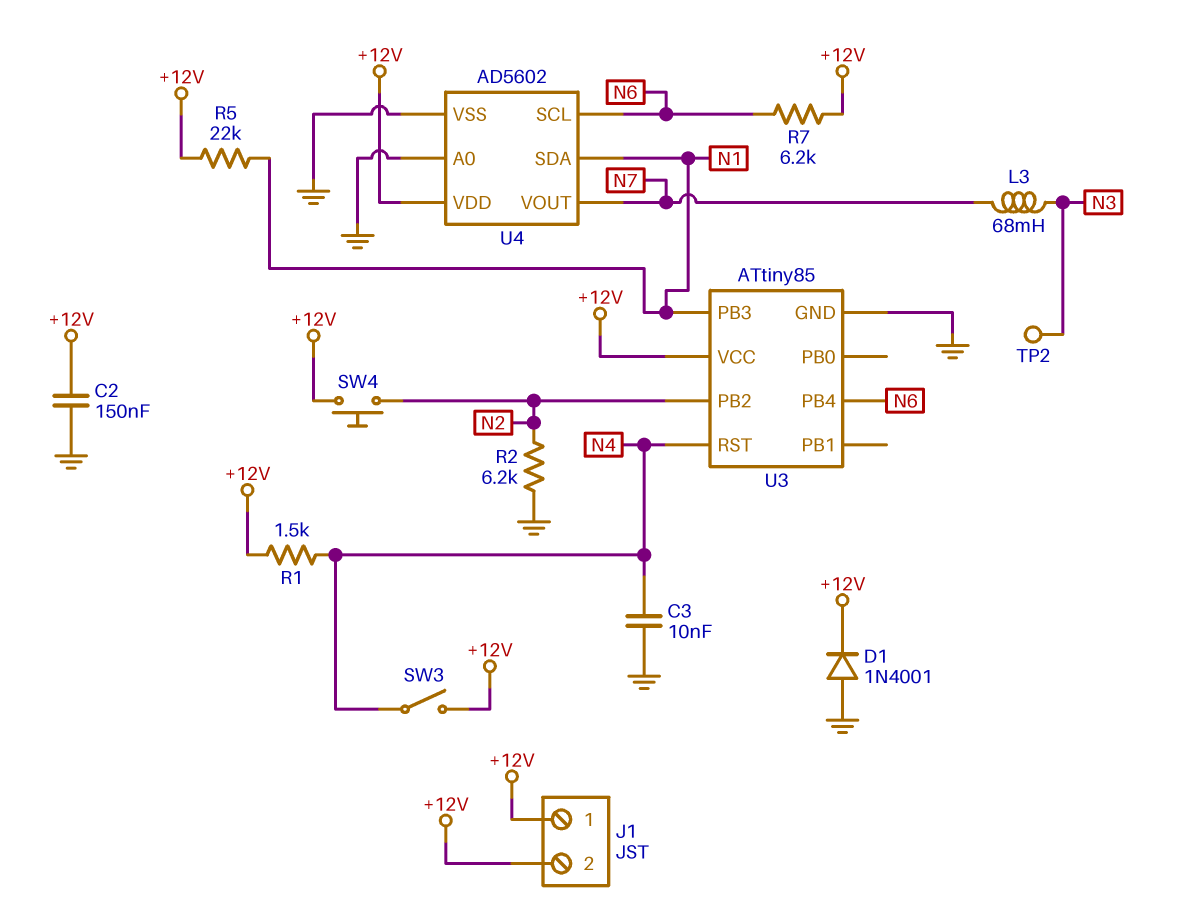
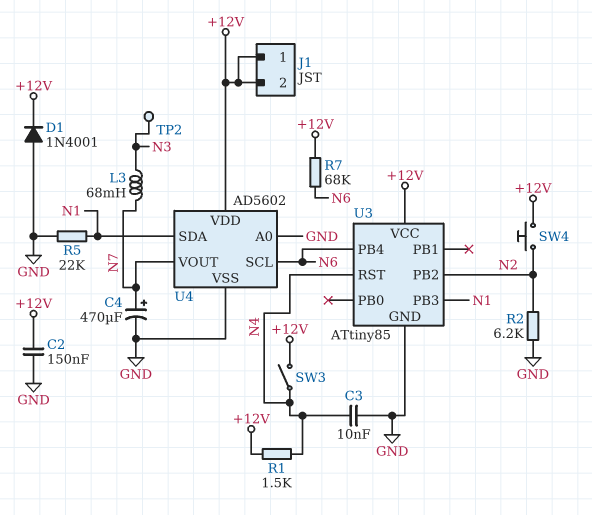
C4: none -> 470uF (plus N7, minus GND)
R5: 22k (+12V, N1) -> 22k (GND, N1)
R7: 6.2k (+12V, N6) -> 68k (+12V, N6)

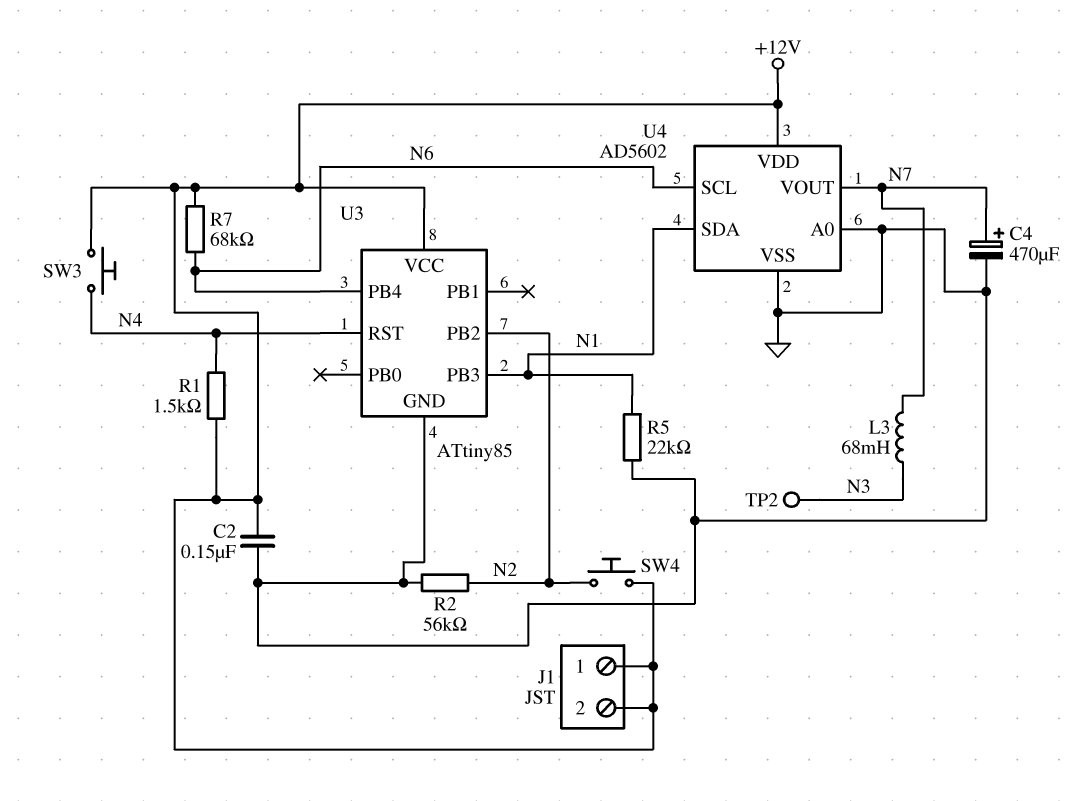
C3: 10nF (GND, N4) -> none
D1: diode 1N4001 (A GND, K +12V) -> none
R2: 6.2k (GND, N2) -> 56k (GND, N2)
SW3: switch (+12V, N4) -> button (+12V, N4)

